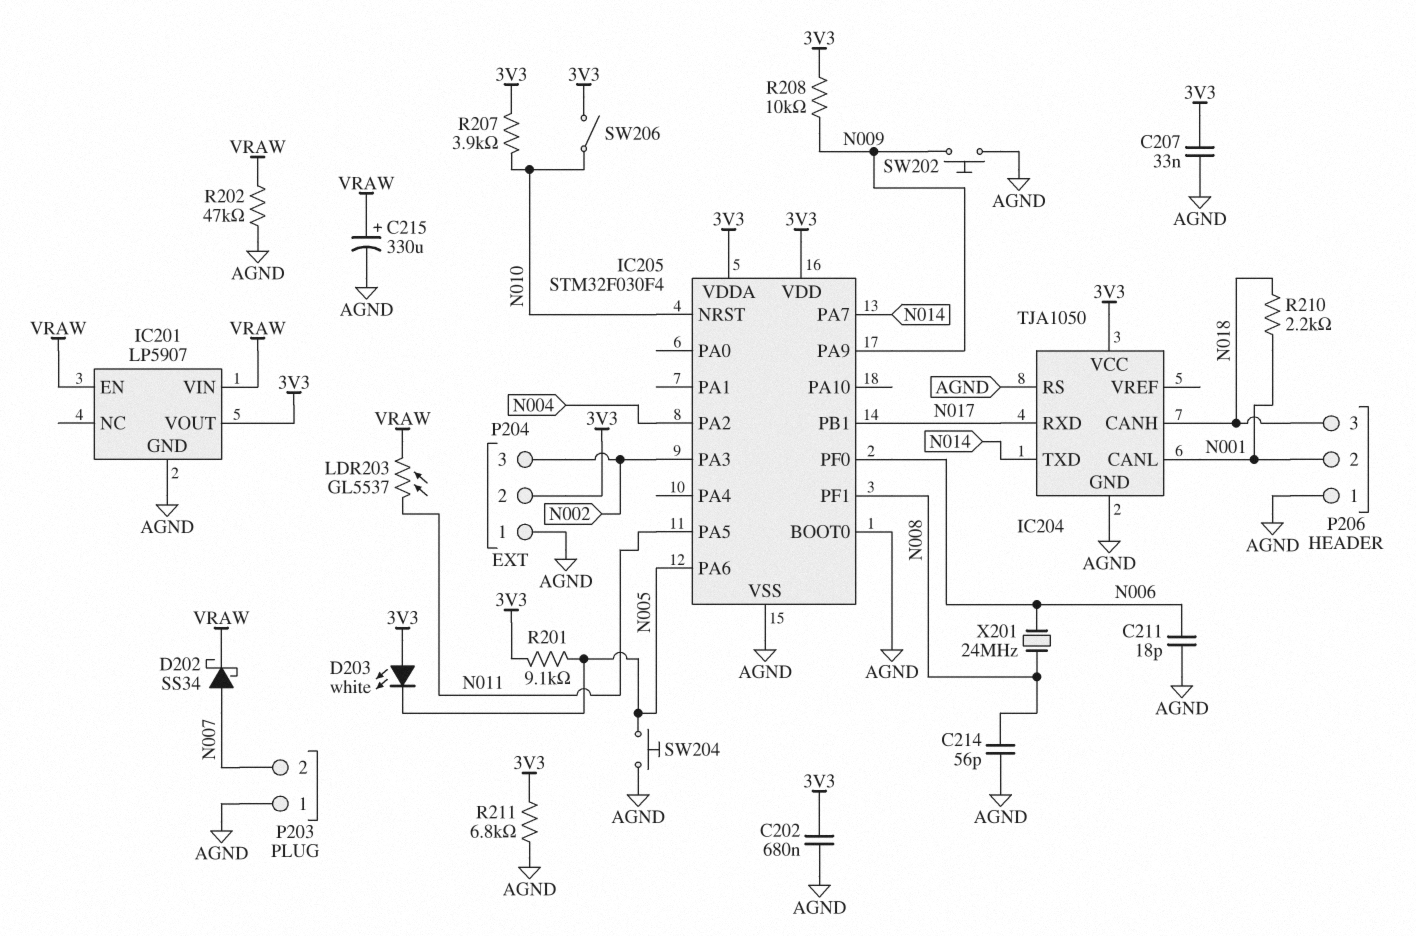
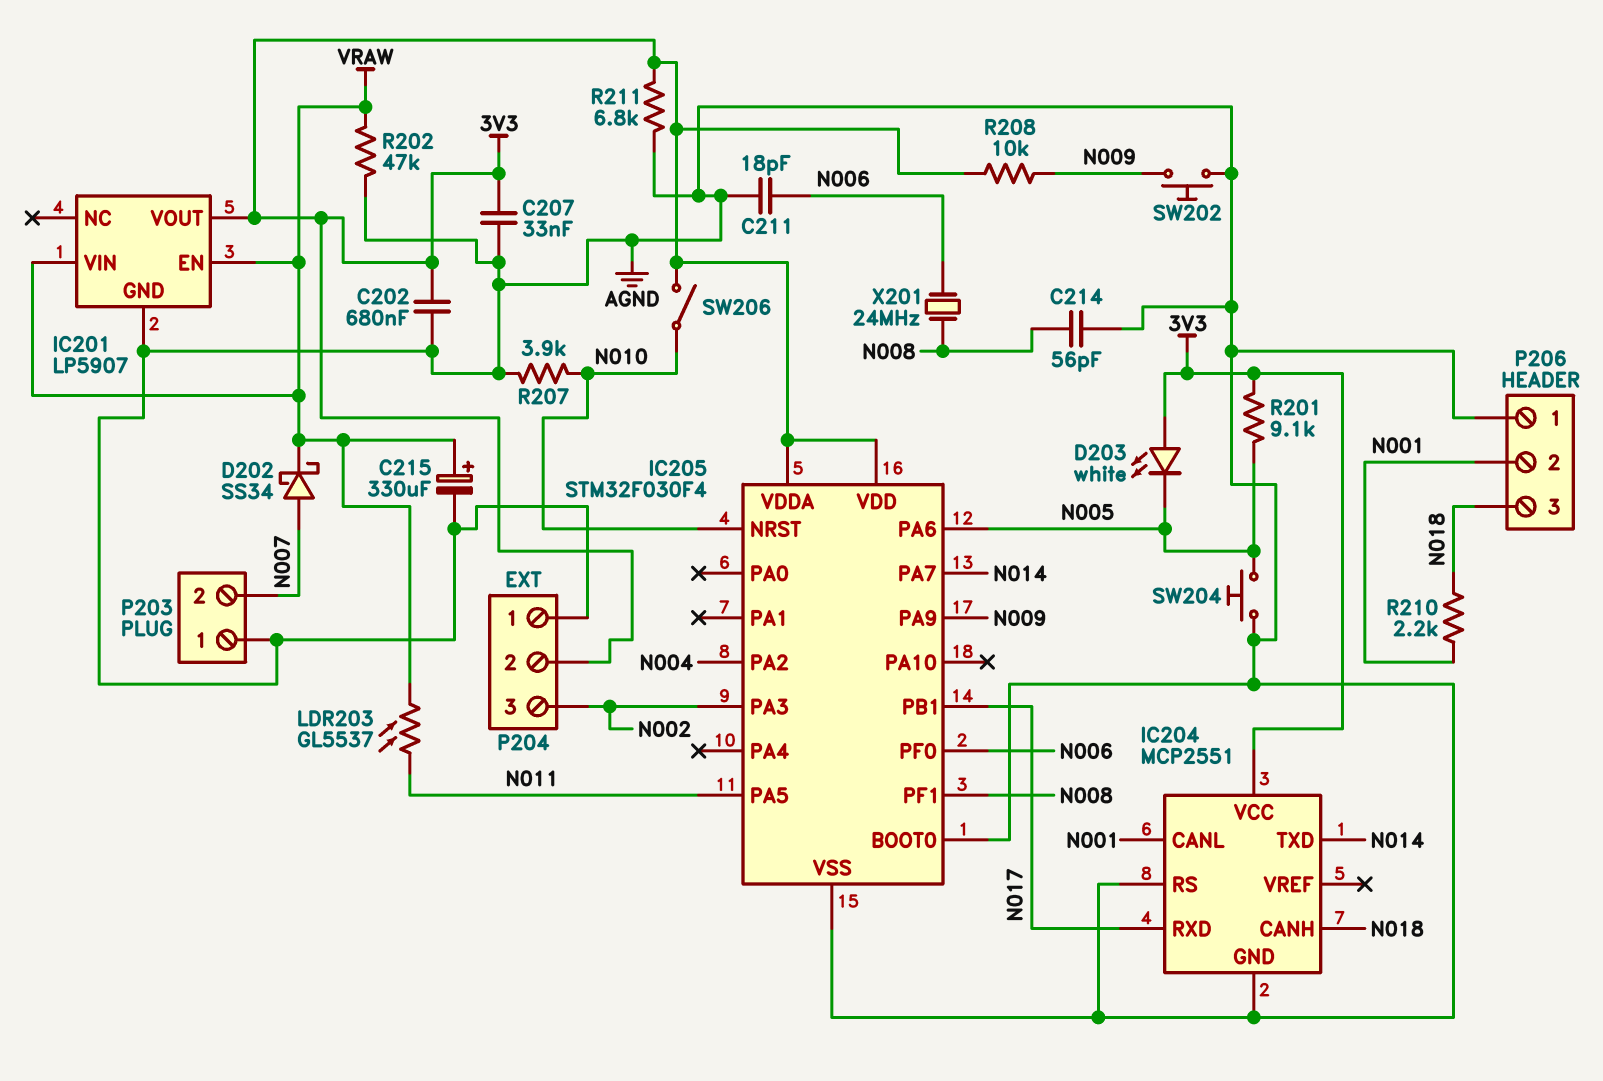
IC204: TJA1050 -> MCP2551
R207: 3.9k (3V3, N010) -> 3.9k (AGND, N010)

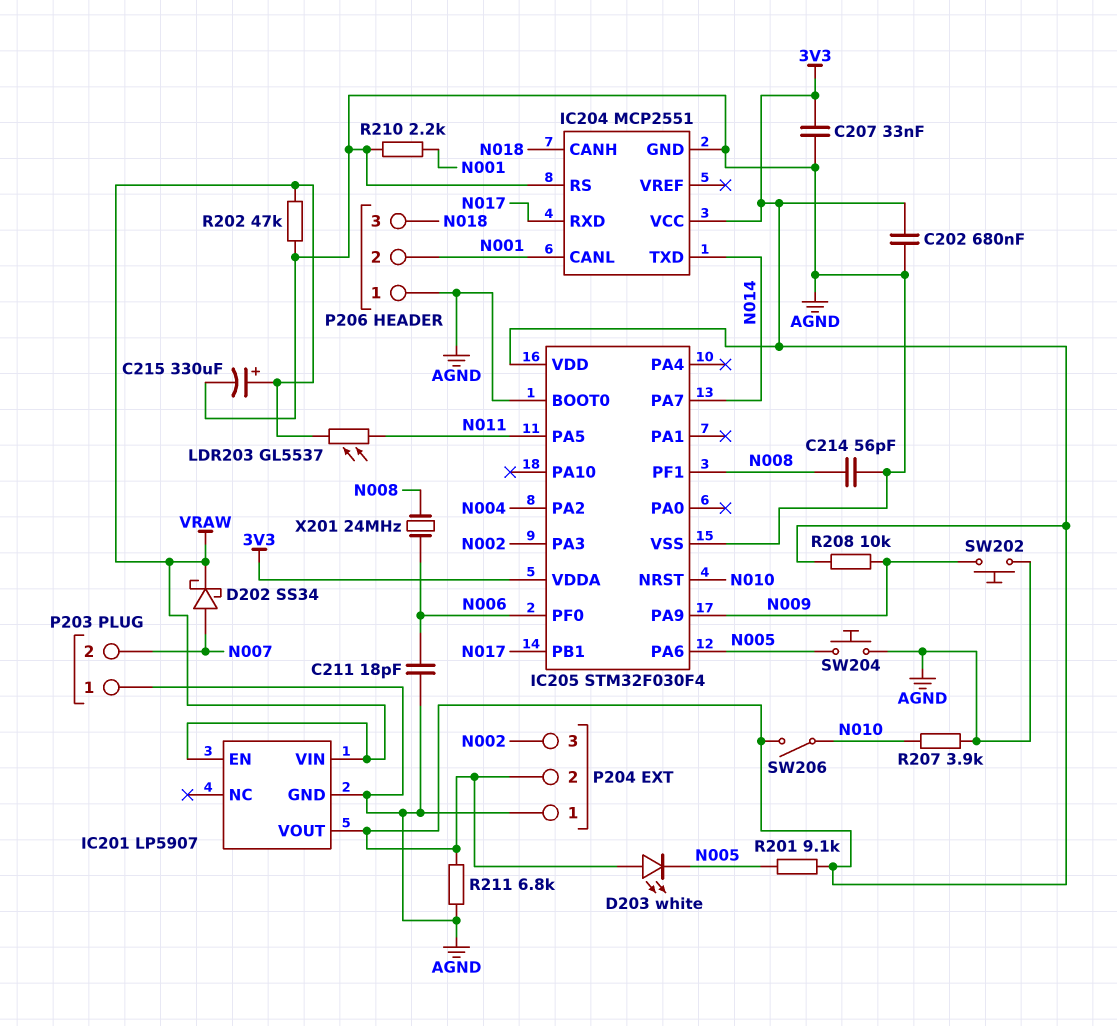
R210: 2.2k (N001, N018) -> 2.2k (AGND, N001)

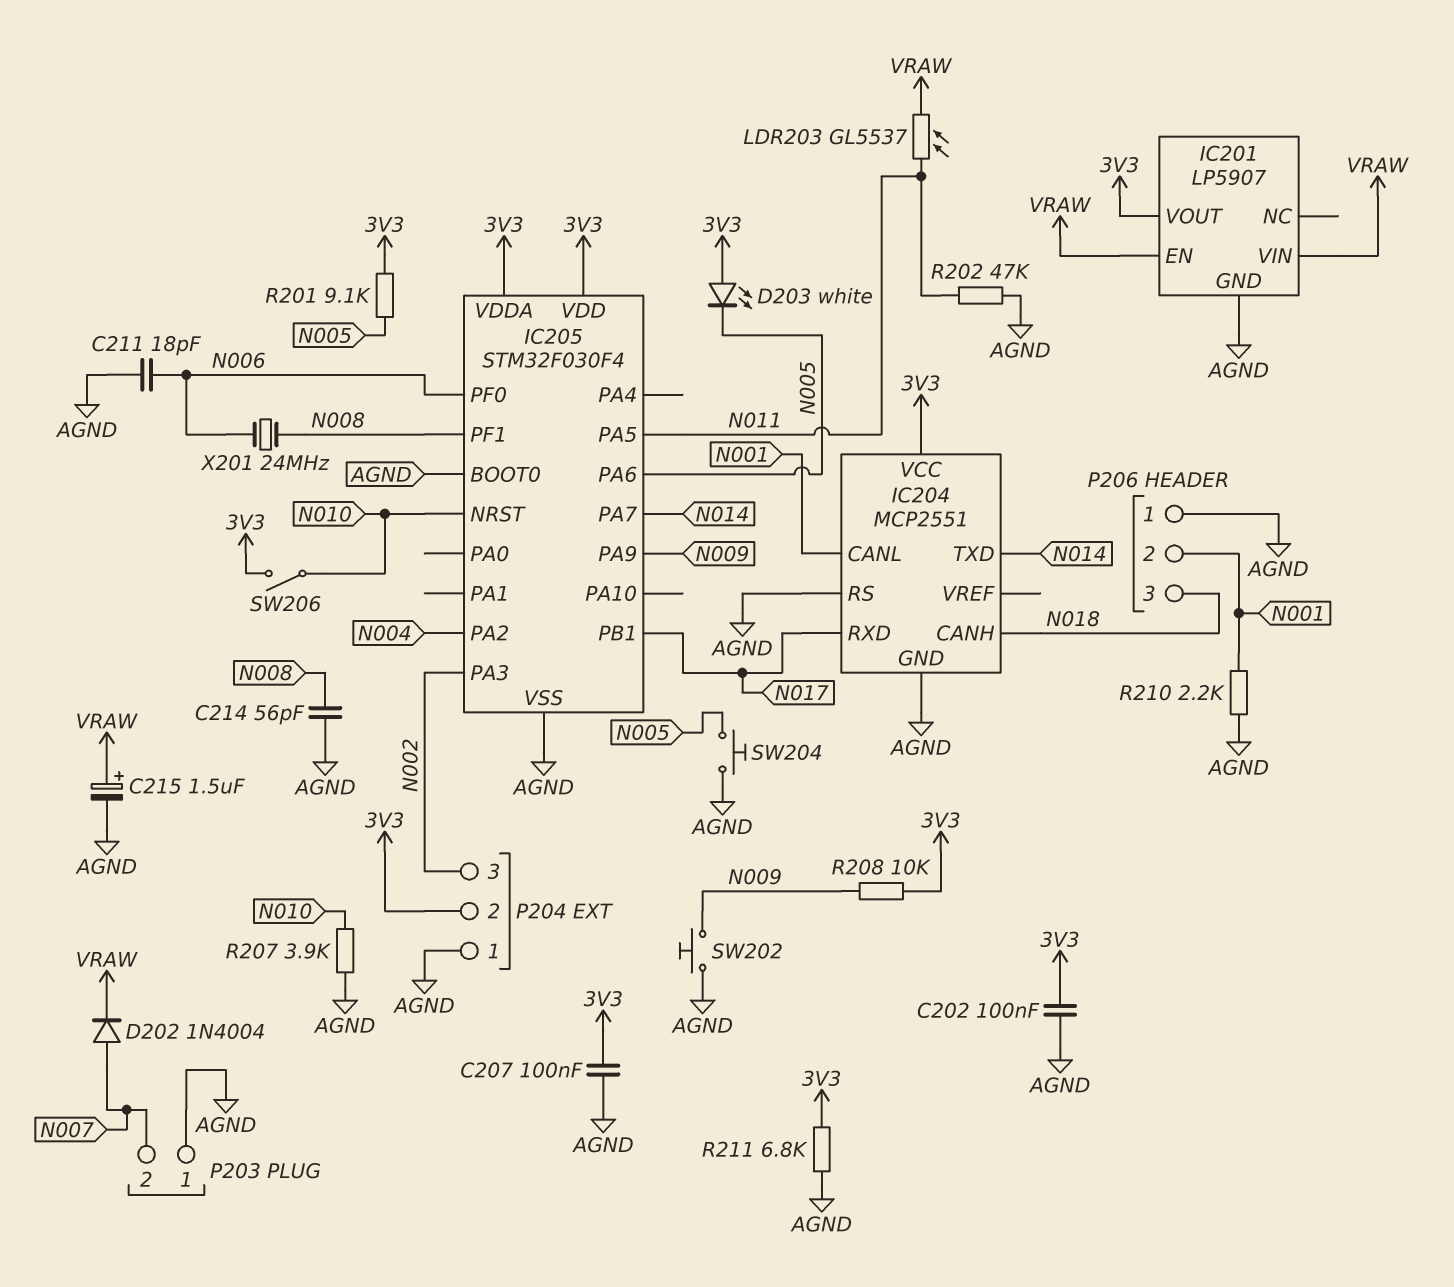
C202: 680nF (3V3, AGND) -> 100nF (3V3, AGND)
C207: 33nF (3V3, AGND) -> 100nF (3V3, AGND)
C215: 330uF (plus VRAW, minus AGND) -> 1.5uF (plus VRAW, minus AGND)
D202: schottky SS34 (A N007, K VRAW) -> diode 1N4004 (A N007, K VRAW)
R202: 47k (AGND, VRAW) -> 47k (AGND, N011)

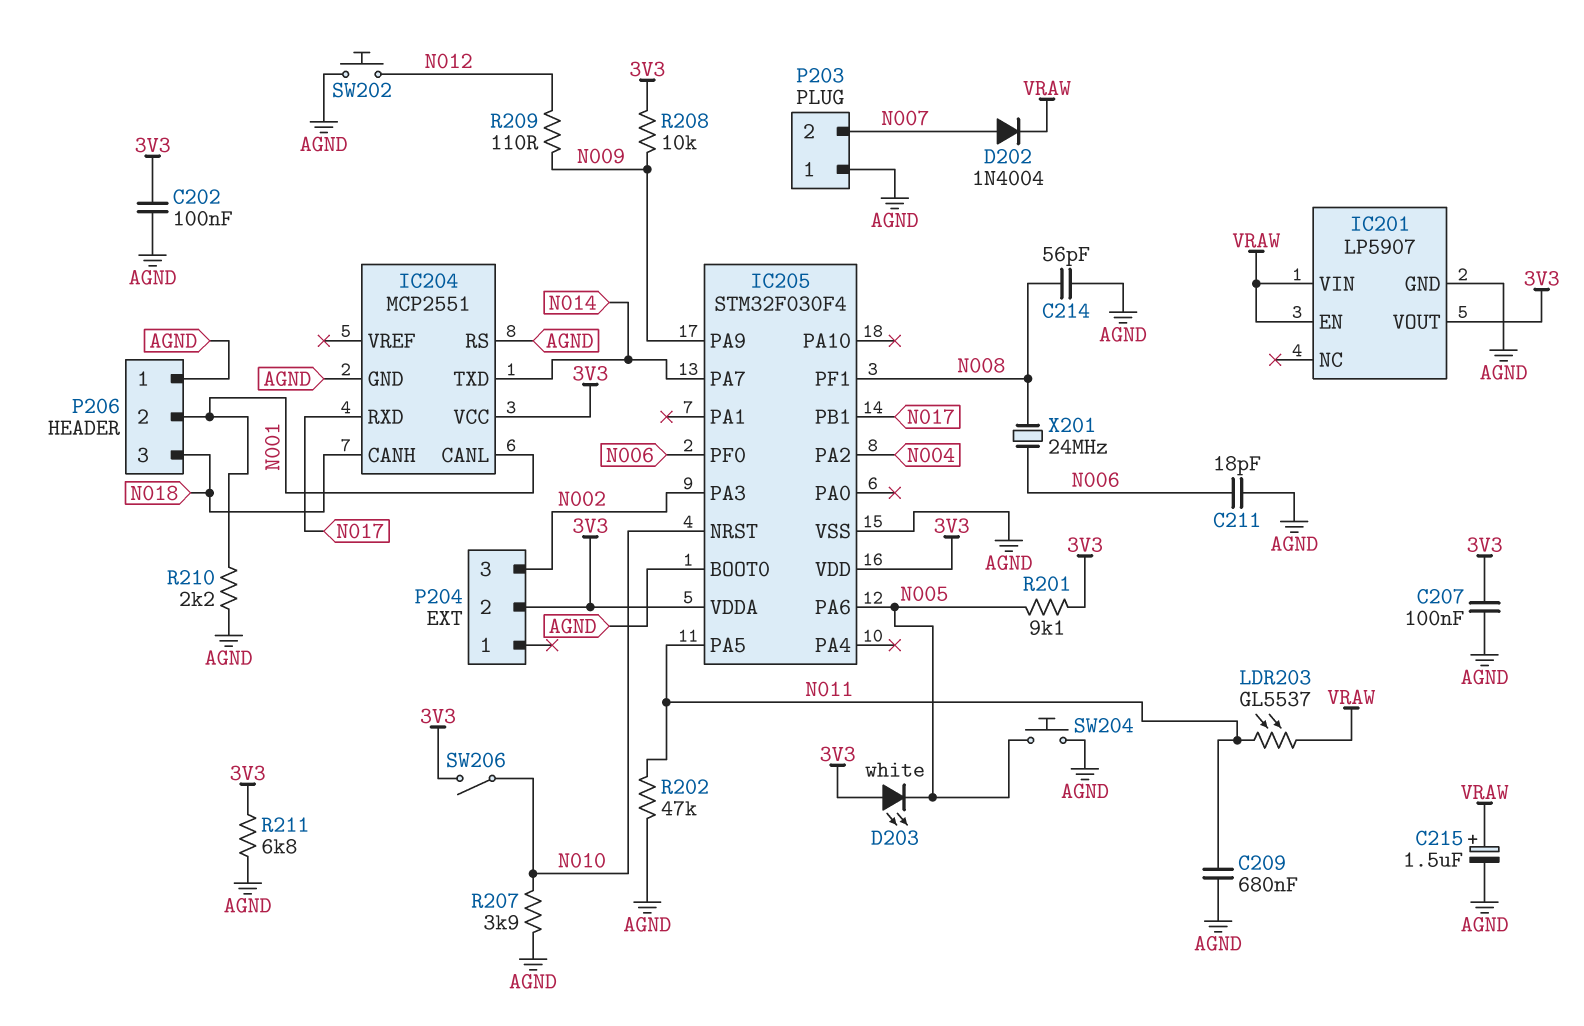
C209: none -> 680nF (AGND, N011)
P204 pin 1: AGND -> none
R209: none -> 110 (N009, N012)
SW202: button (AGND, N009) -> button (AGND, N012)

